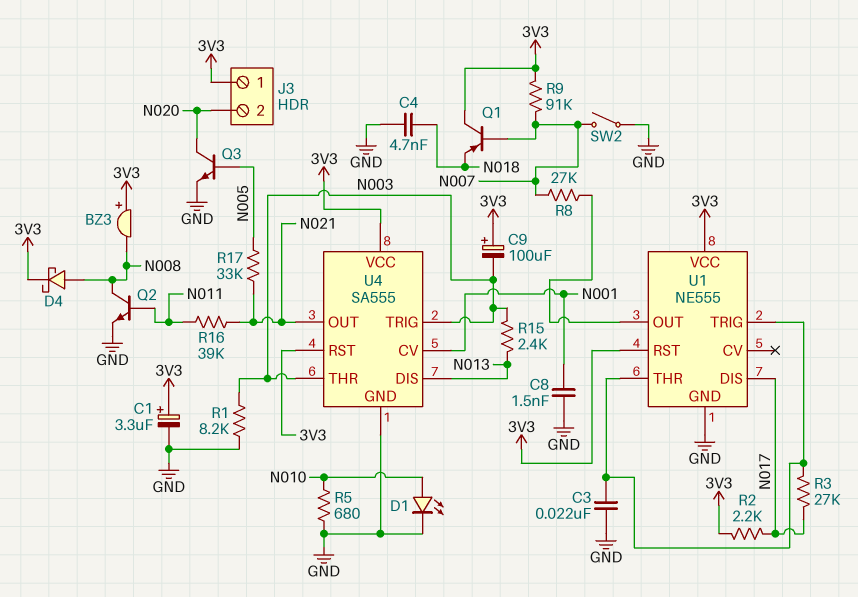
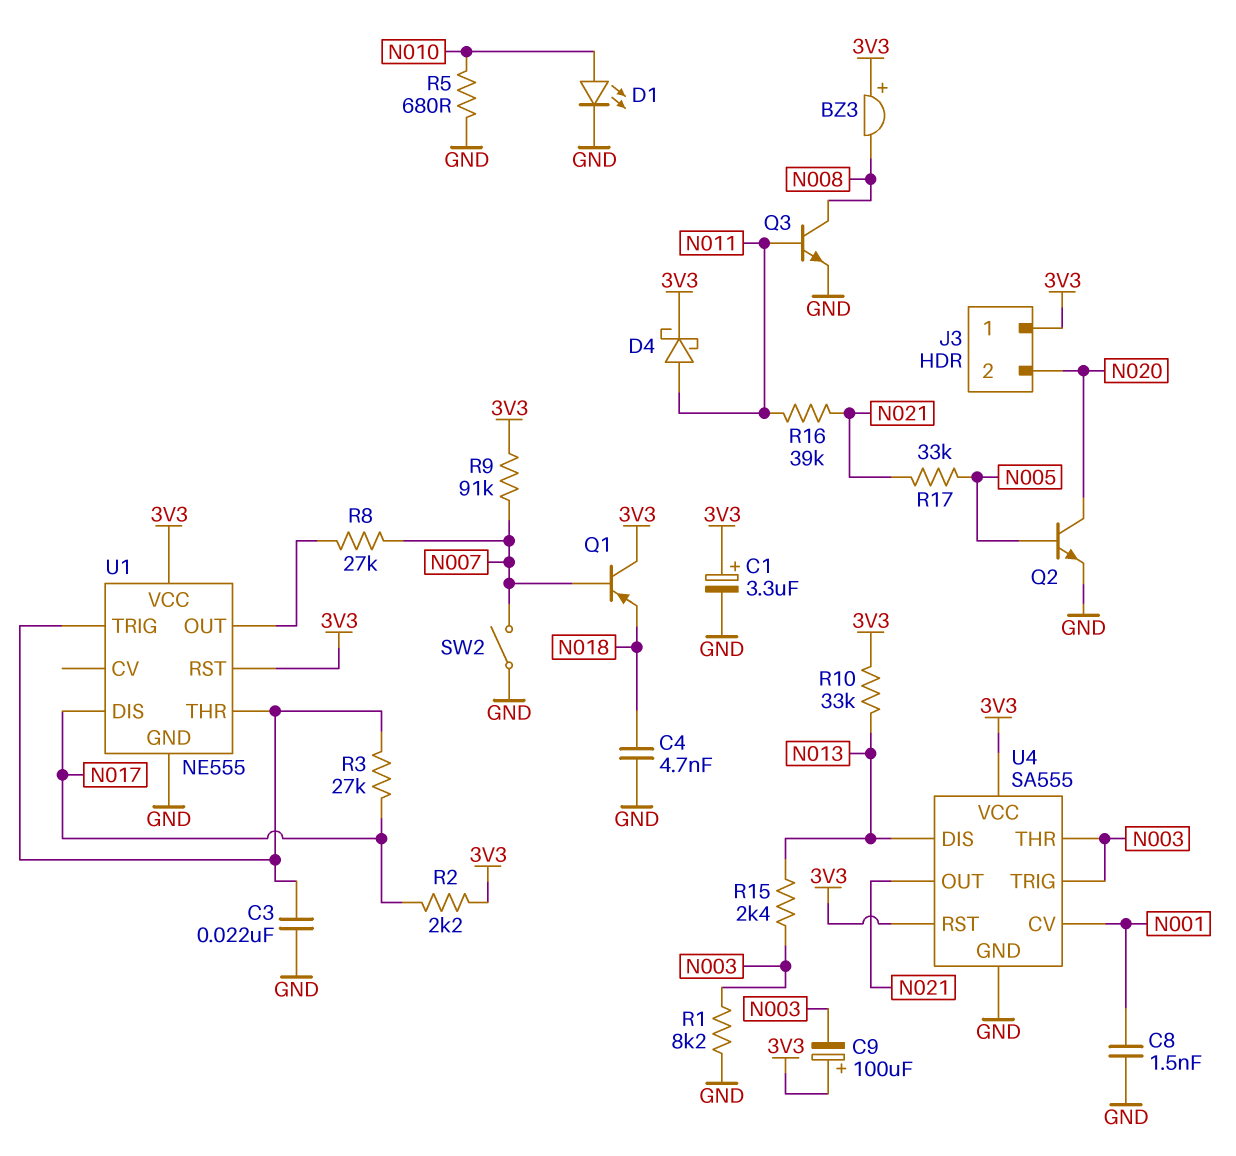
D4: schottky (A N008, K 3V3) -> schottky (A N011, K 3V3)
Q2: NPN (B N011, C N008, E GND) -> NPN (B N005, C N020, E GND)
Q3: NPN (B N005, C N020, E GND) -> NPN (B N011, C N008, E GND)
R10: none -> 33k (3V3, N013)

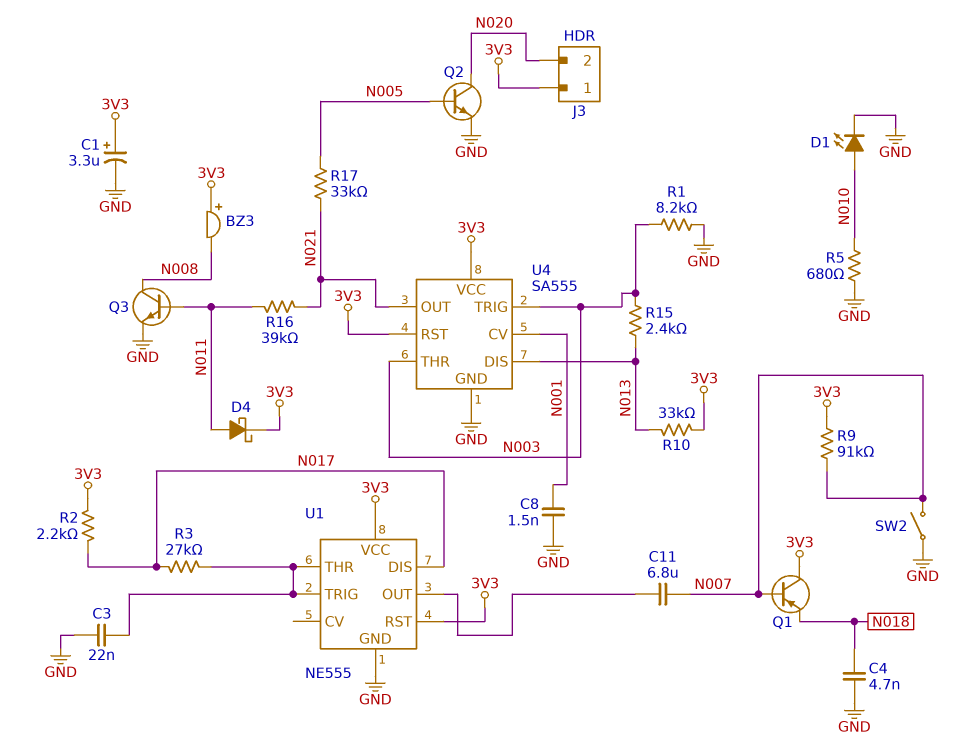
C9: 100uF (plus 3V3, minus N003) -> none
C11: none -> 6.8uF (N007, U1/OUT)
R8: 27k (N007, U1/OUT) -> none

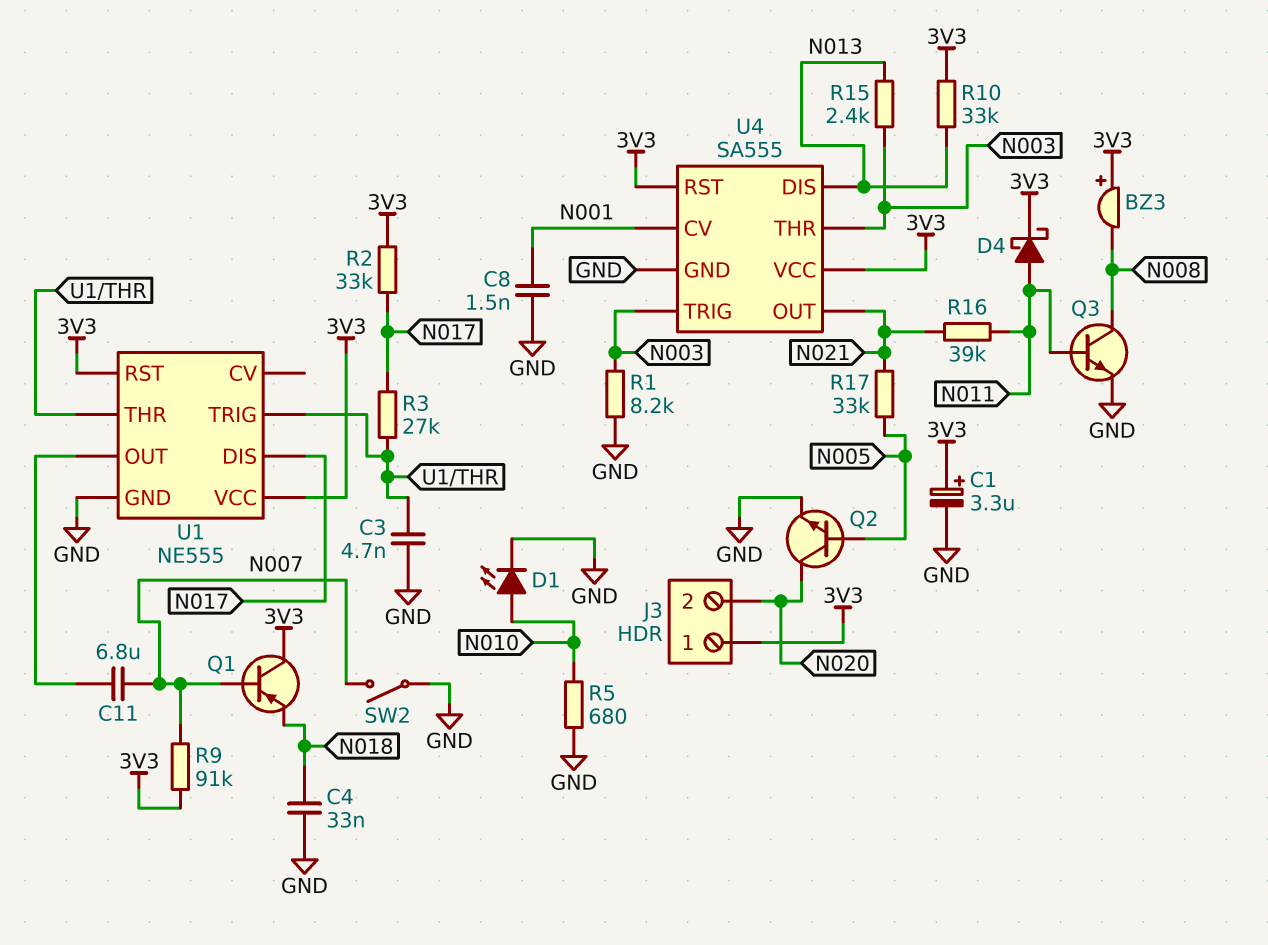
C3: 22nF (GND, U1/THR) -> 4.7nF (GND, U1/THR)
C4: 4.7nF (GND, N018) -> 33nF (GND, N018)
R2: 2.2k (3V3, N017) -> 33k (3V3, N017)

